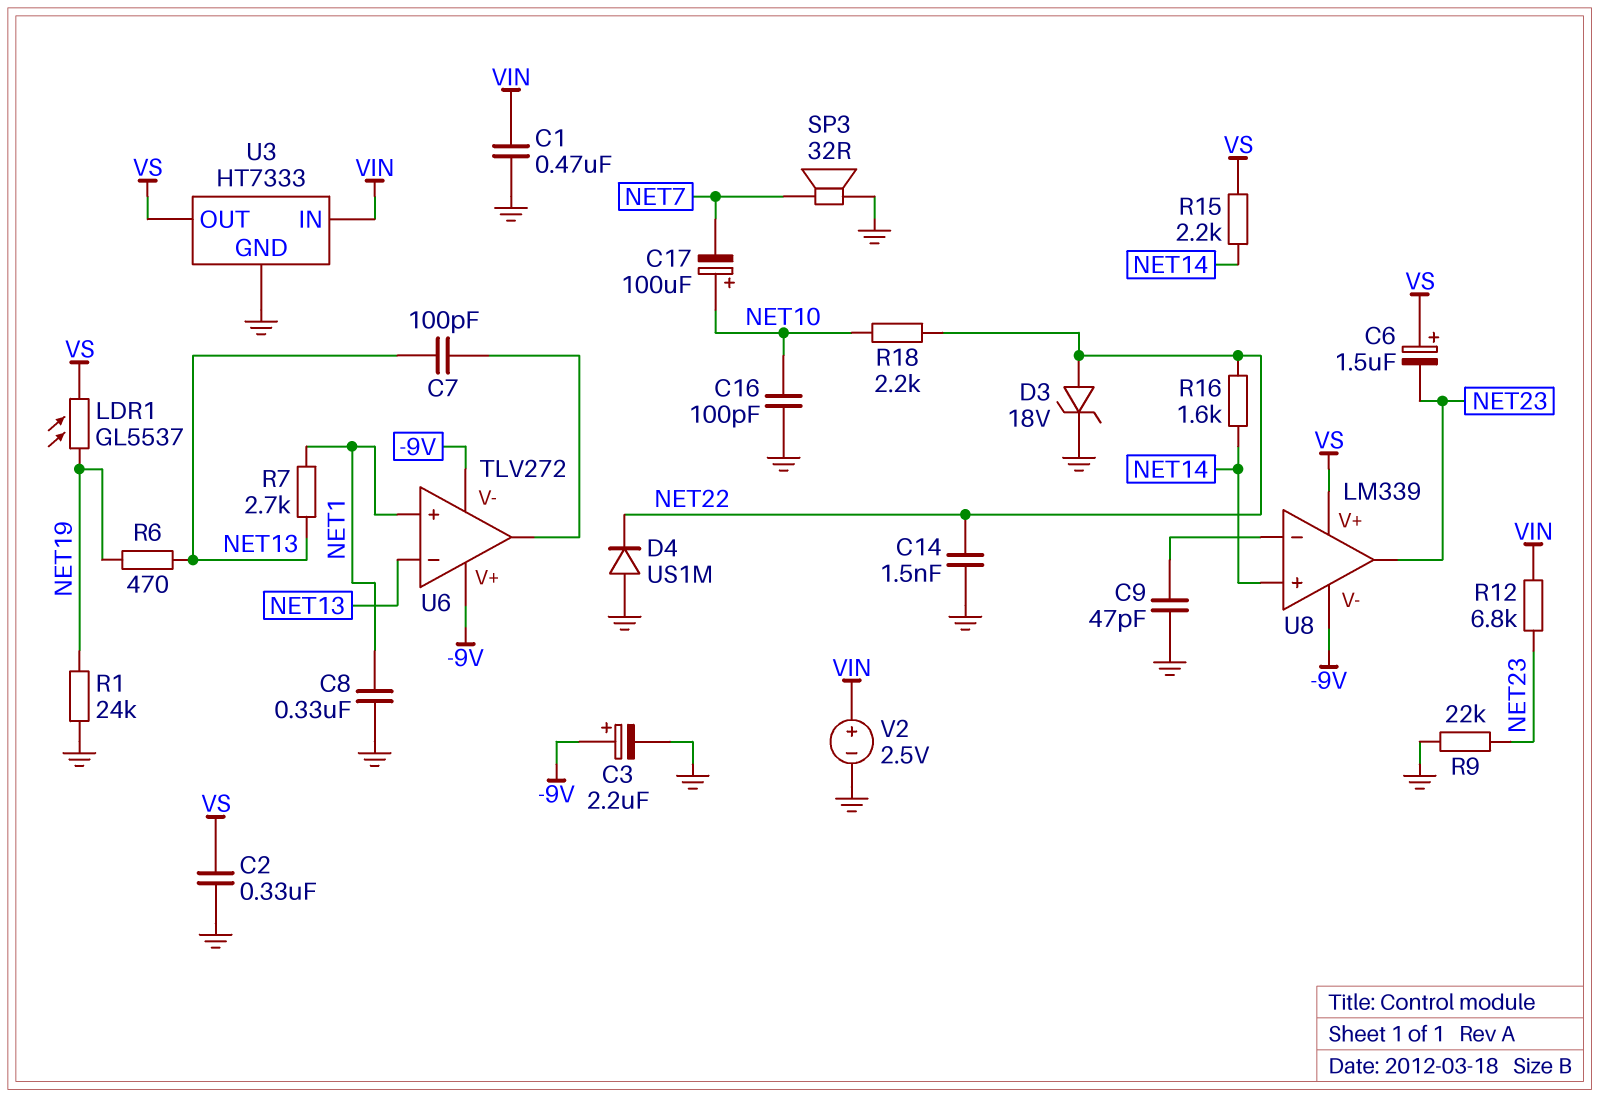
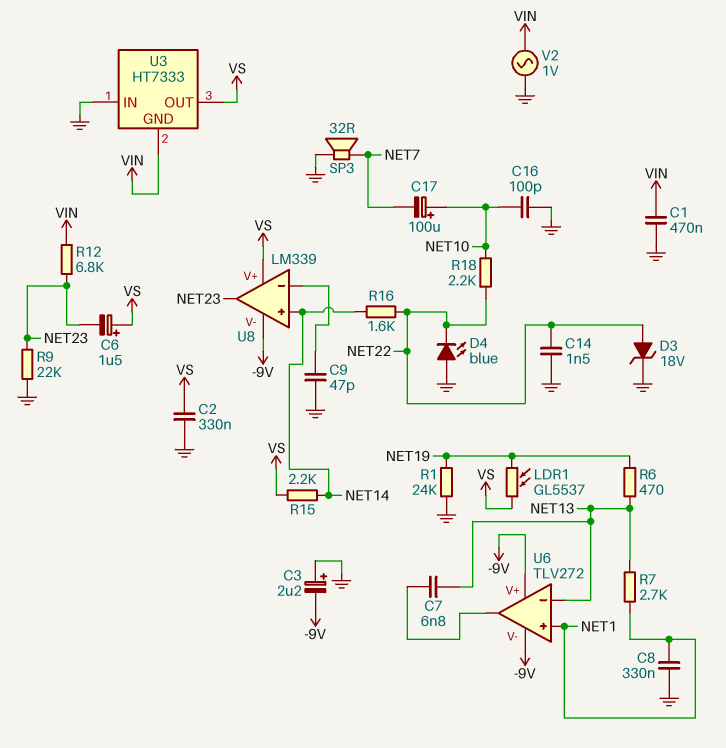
C3: 2.2uF (plus -9V, minus GND) -> 2.2uF (plus GND, minus -9V)
C7: 100pF (NET13, U6/out) -> 6.8nF (NET13, U6/out)
D4: diode US1M (A GND, K NET22) -> LED blue (A GND, K NET22)
U3 pin GND: GND -> VIN
U3 pin IN: VIN -> GND
V2: 2.5V (plus VIN, minus GND) -> AC 1V (GND, VIN)

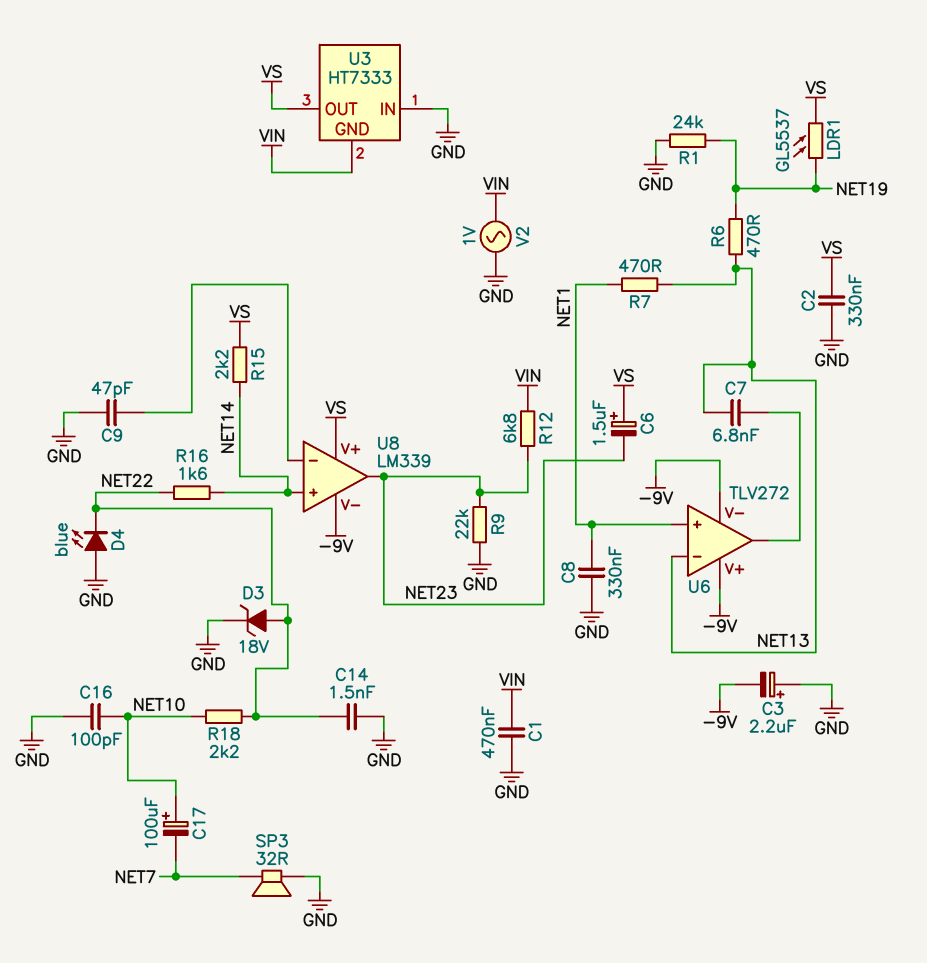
R7: 2.7k (NET1, NET13) -> 470 (NET1, NET13)

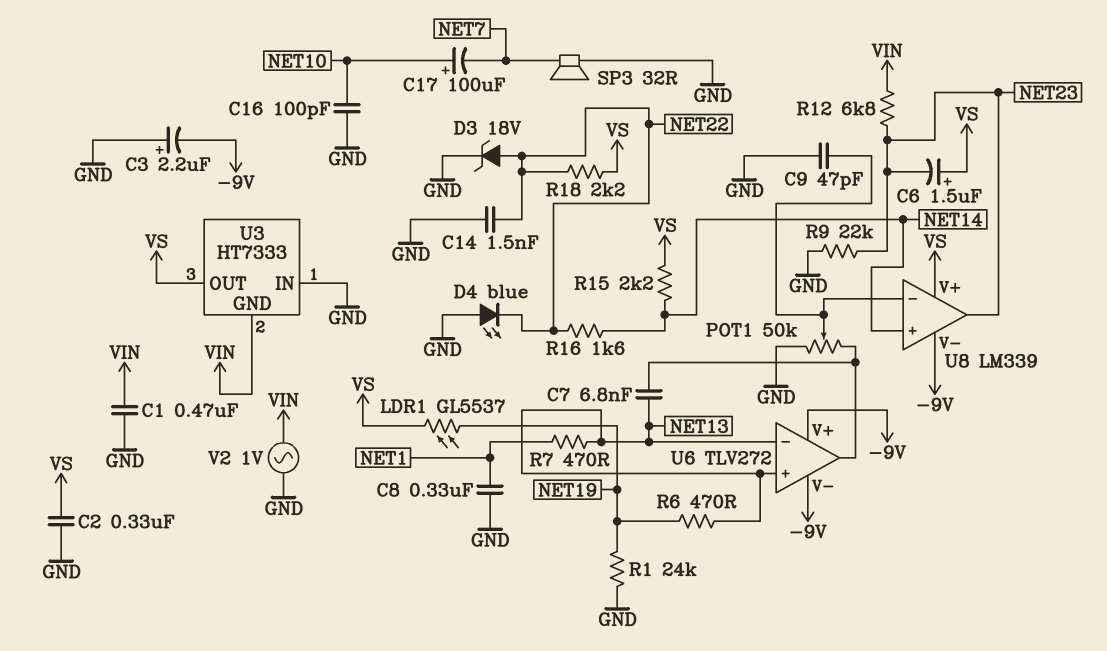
POT1: none -> 50k (GND, U6/out, wiper U8/in-)
R18: 2.2k (NET10, NET22) -> 2.2k (NET22, VS)
U6 pin in+: NET1 -> NET13

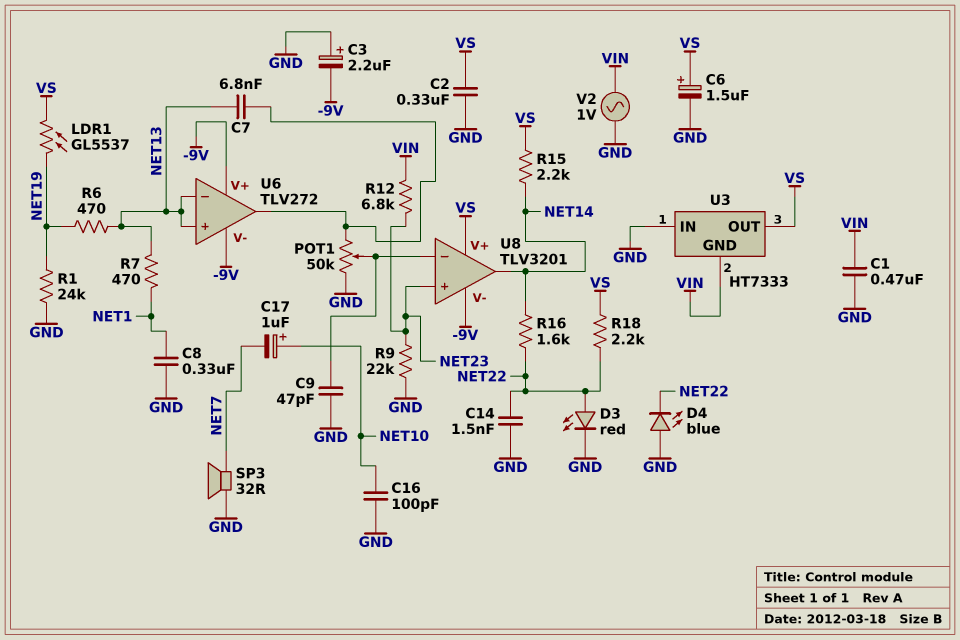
C6: 1.5uF (plus VS, minus NET23) -> 1.5uF (plus VS, minus GND)
C17: 100uF (plus NET10, minus NET7) -> 1uF (plus NET10, minus NET7)
D3: zener 18V (A NET22, K GND) -> LED red (A NET22, K GND)
U8: LM339 -> TLV3201
U8 pin in+: NET14 -> NET23
U8 pin out: NET23 -> NET14

